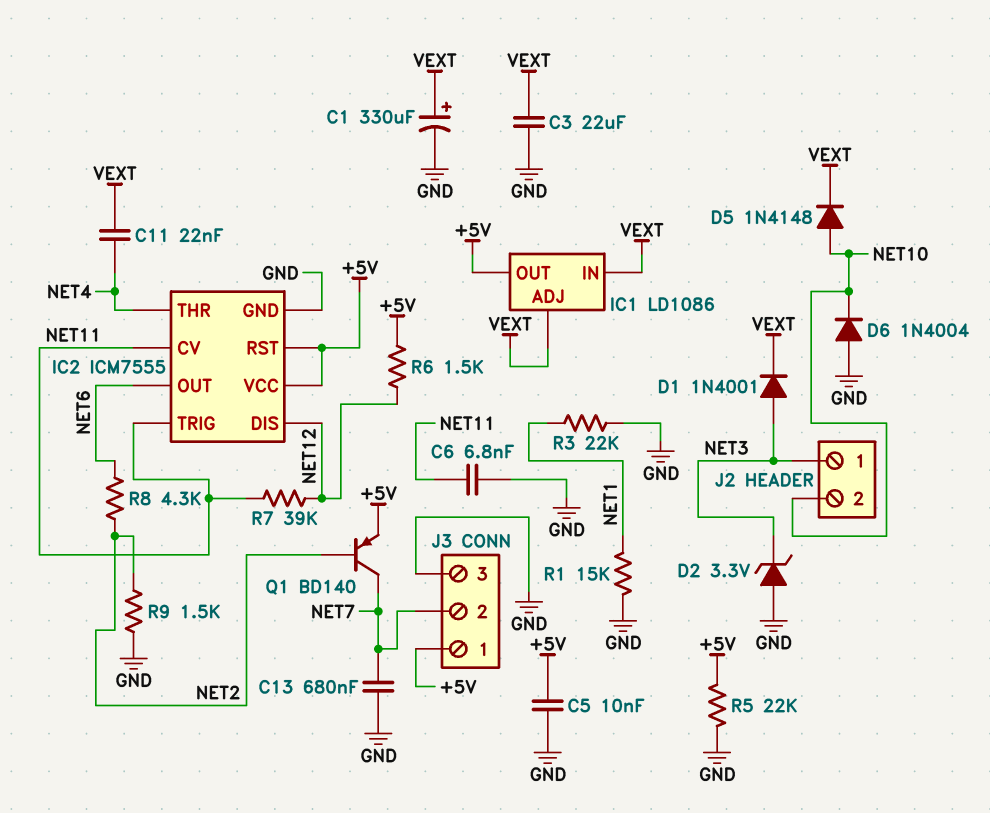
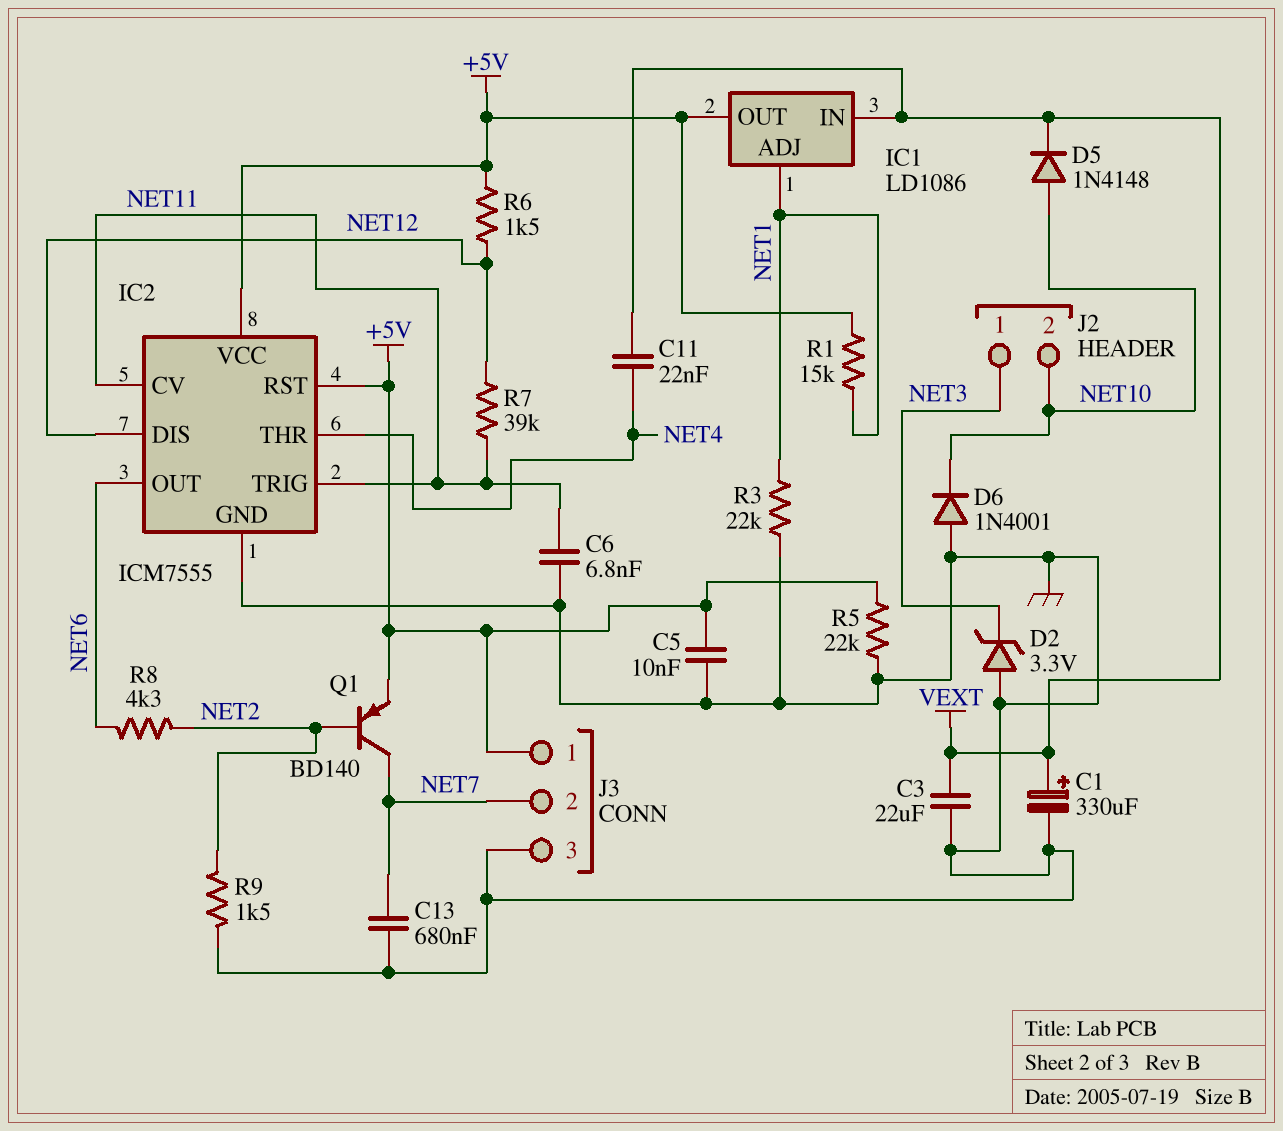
D1: diode 1N4001 (A NET3, K VEXT) -> none
D6: diode 1N4004 (A GND, K NET10) -> diode 1N4001 (A GND, K NET10)
IC1 pin ADJ: VEXT -> NET1
R1: 15k (GND, NET1) -> 15k (+5V, NET1)

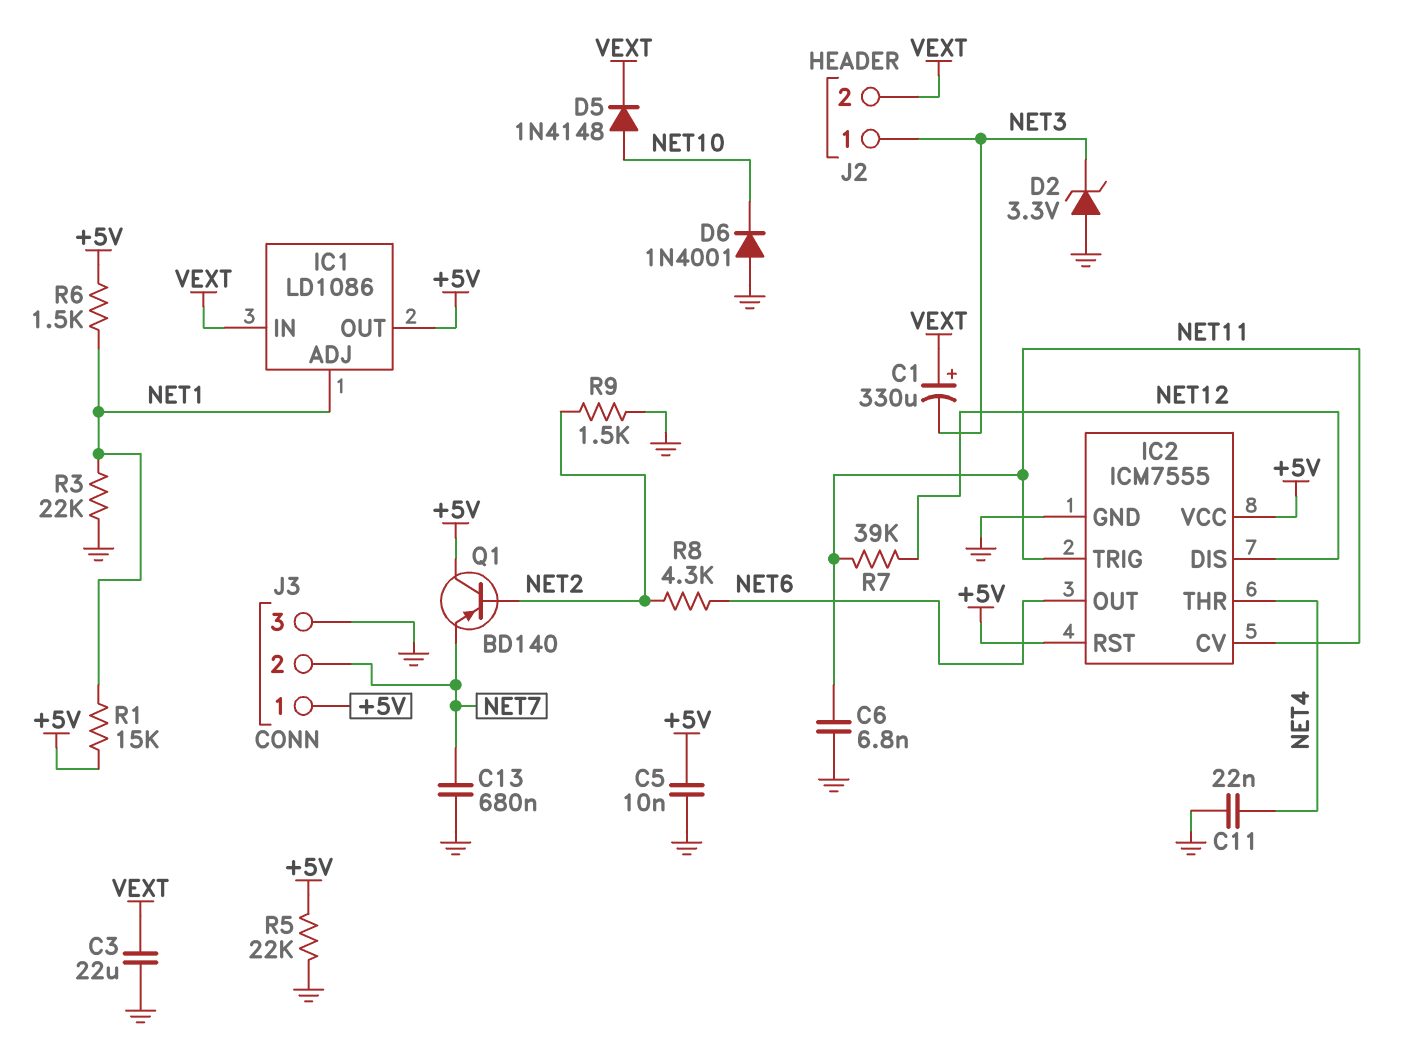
C1: 330uF (plus VEXT, minus GND) -> 330uF (plus VEXT, minus NET3)
C11: 22nF (NET4, VEXT) -> 22nF (GND, NET4)
J2 pin 2: NET10 -> VEXT
Q1: PNP BD140 (B NET2, C NET7, E +5V) -> PNP BD140 (B NET2, C +5V, E NET7)
R6: 1.5k (+5V, NET12) -> 1.5k (+5V, NET1)

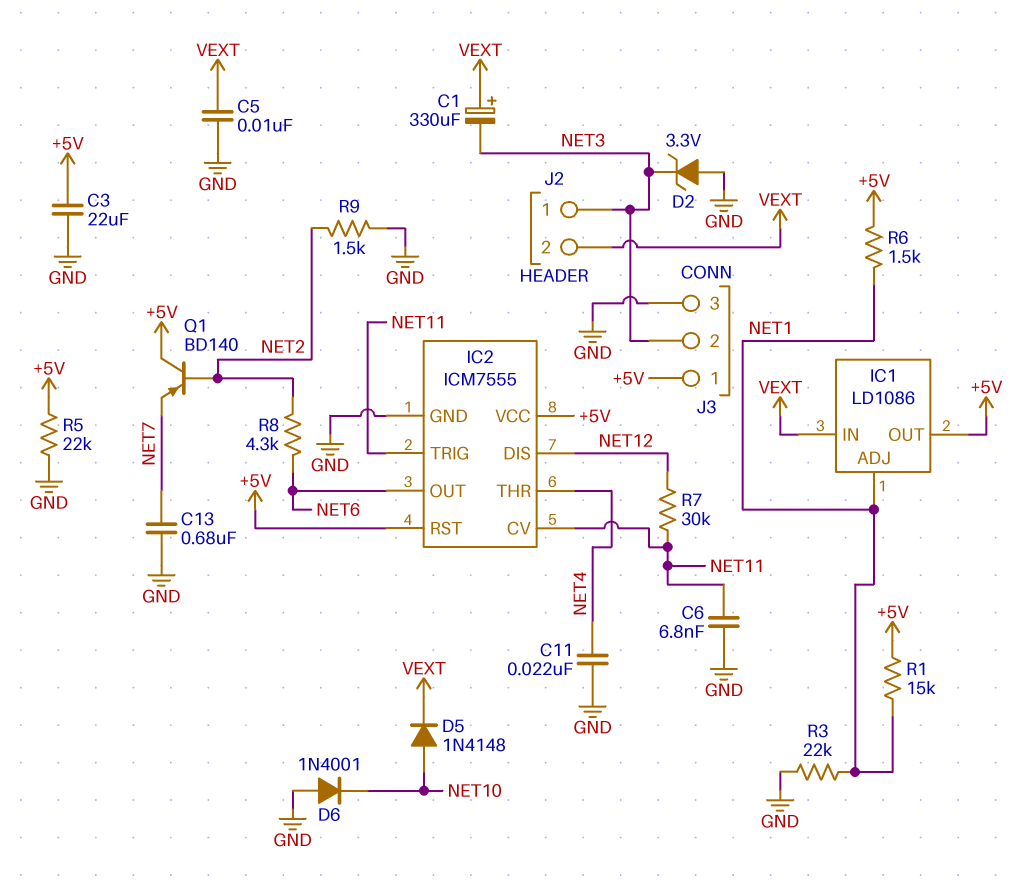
C3: 22uF (GND, VEXT) -> 22uF (+5V, GND)
C5: 10nF (+5V, GND) -> 10nF (GND, VEXT)
J3 pin 2: NET7 -> NET3
R7: 39k (NET11, NET12) -> 30k (NET11, NET12)

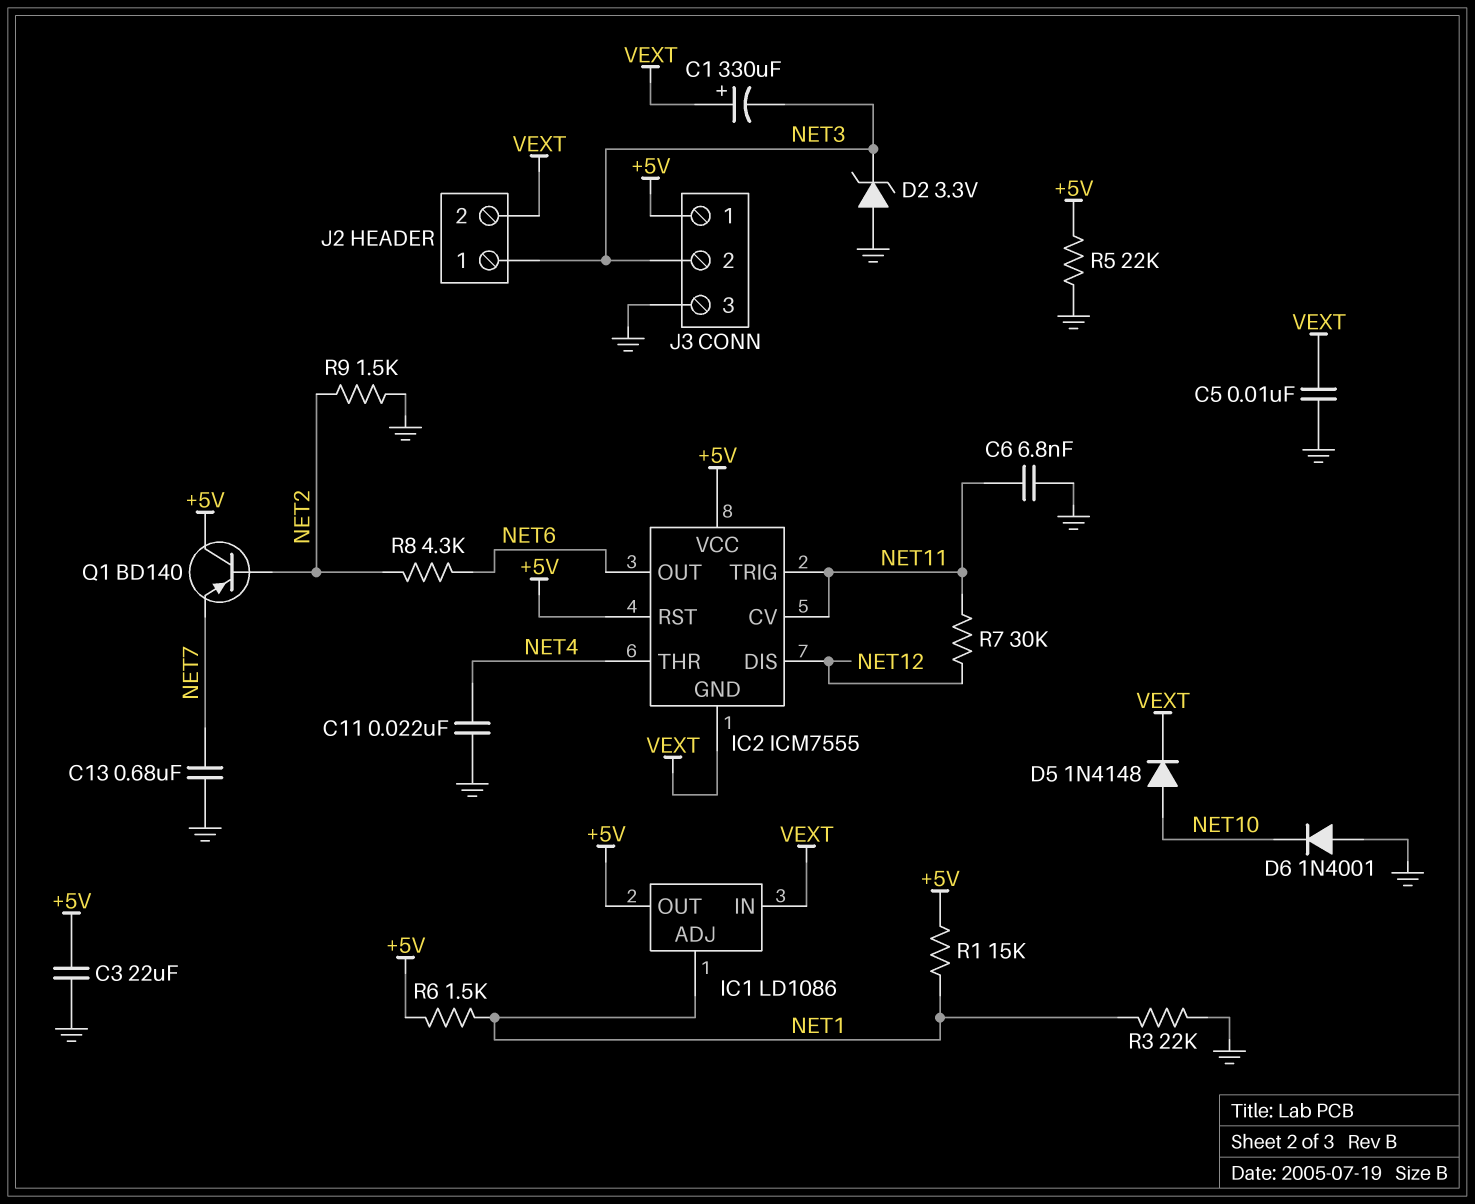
IC2 pin GND: GND -> VEXT

